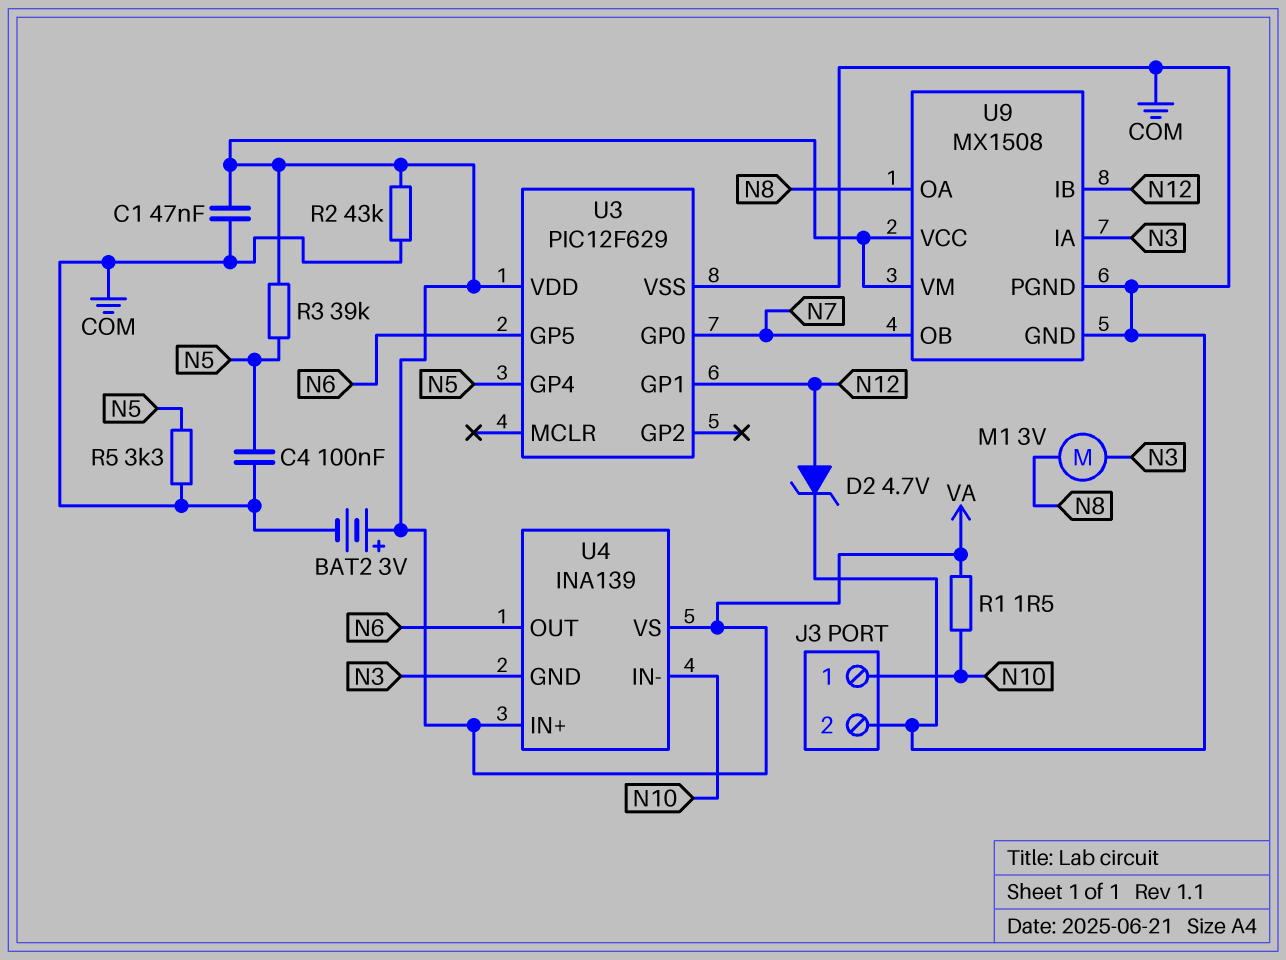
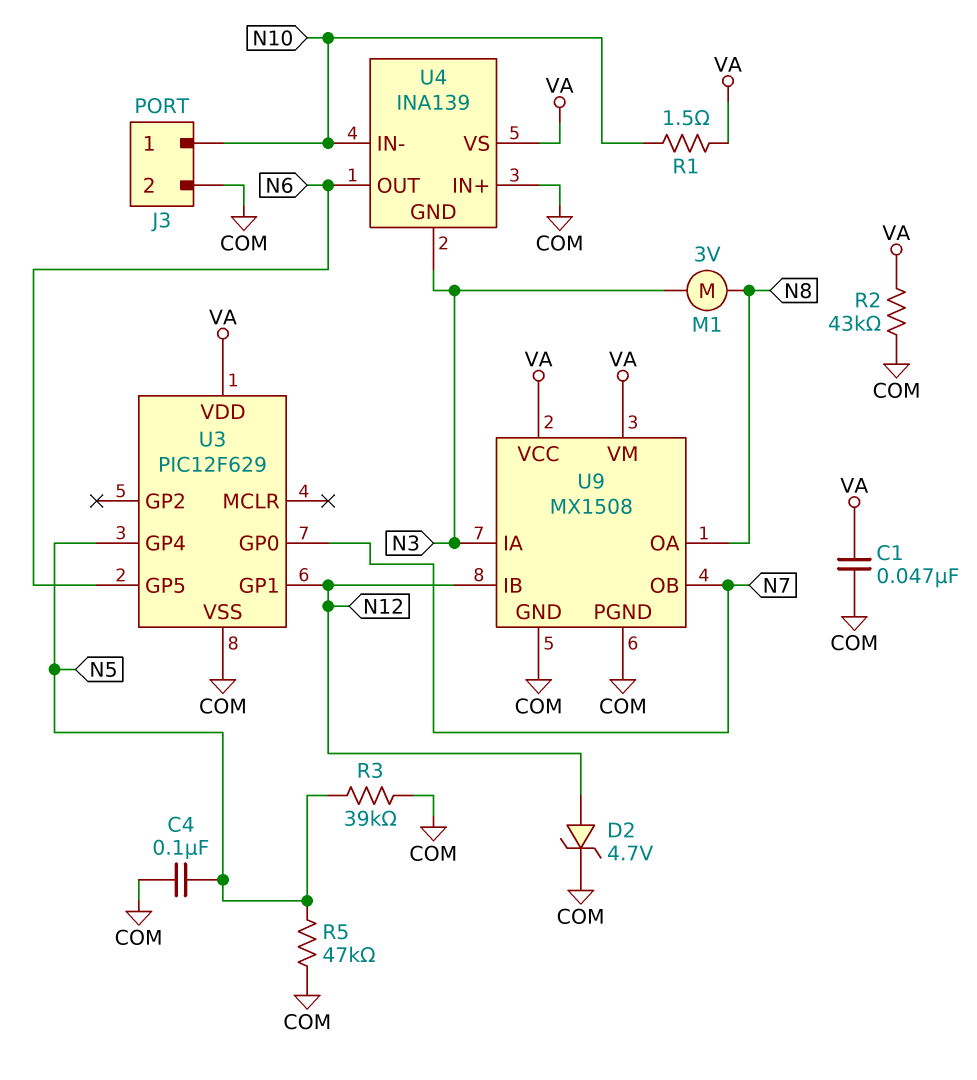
BAT2: 3V (plus VA, minus COM) -> none
R3: 39k (N5, VA) -> 39k (COM, N5)
R5: 3.3k (COM, N5) -> 47k (COM, N5)
U4 pin IN+: VA -> COM

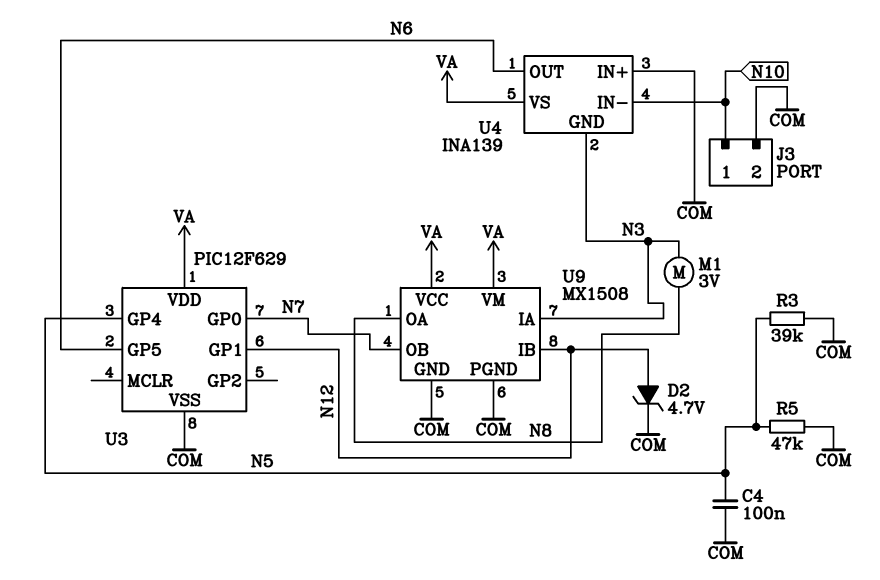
C1: 47nF (COM, VA) -> none
R1: 1.5 (N10, VA) -> none
R2: 43k (COM, VA) -> none

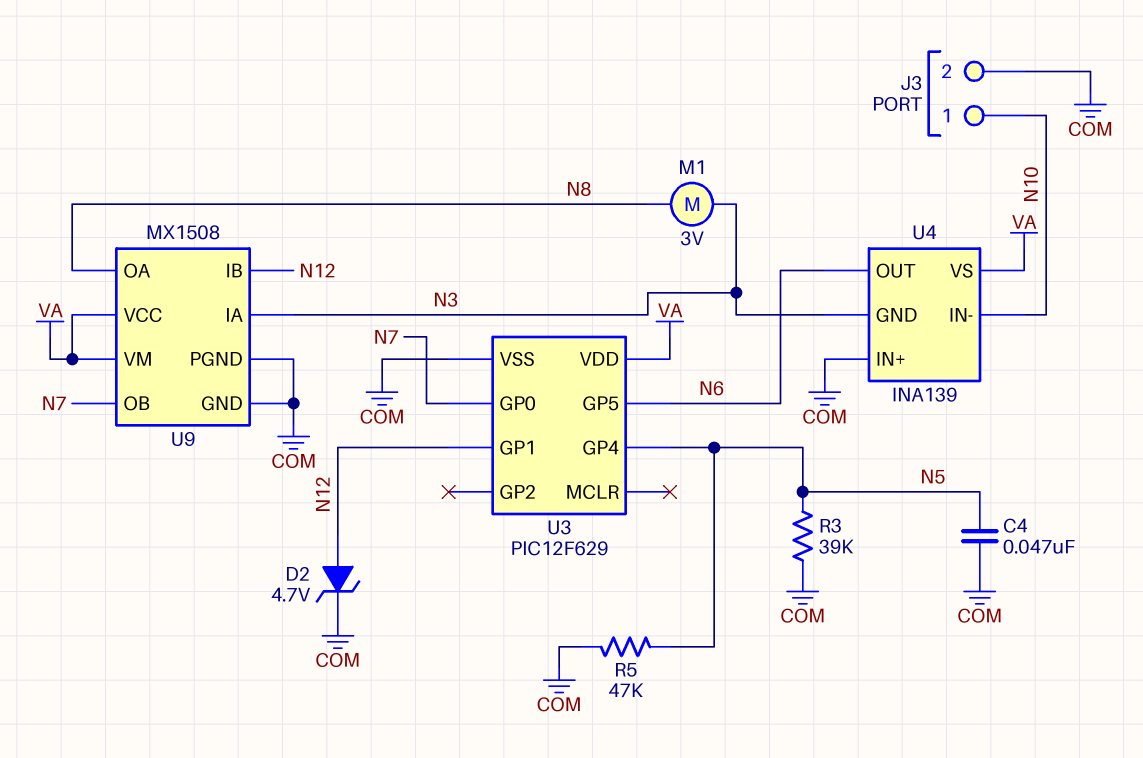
C4: 100nF (COM, N5) -> 47nF (COM, N5)

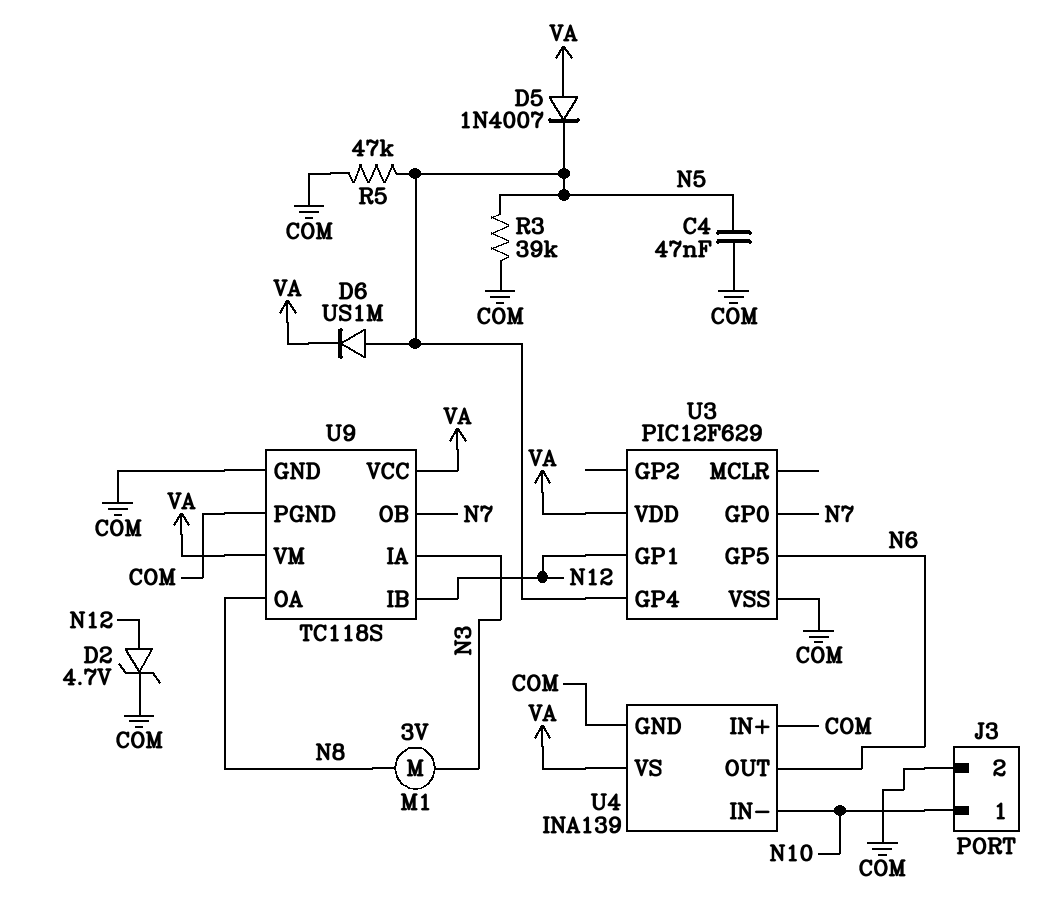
D5: none -> diode 1N4007 (A VA, K N5)
D6: none -> diode US1M (A N5, K VA)
U4 pin GND: N3 -> COM
U9: MX1508 -> TC118S

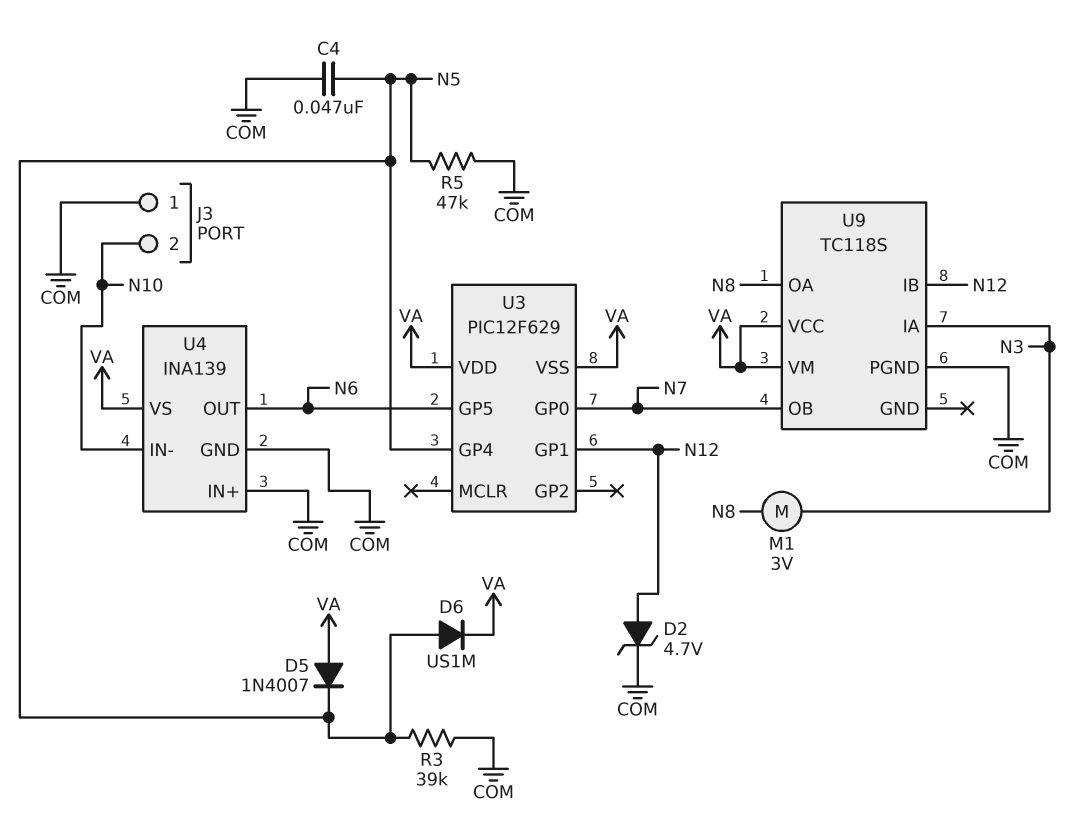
J3 pin 1: N10 -> COM
J3 pin 2: COM -> N10
U3 pin VSS: COM -> VA
U9 pin GND: COM -> none

